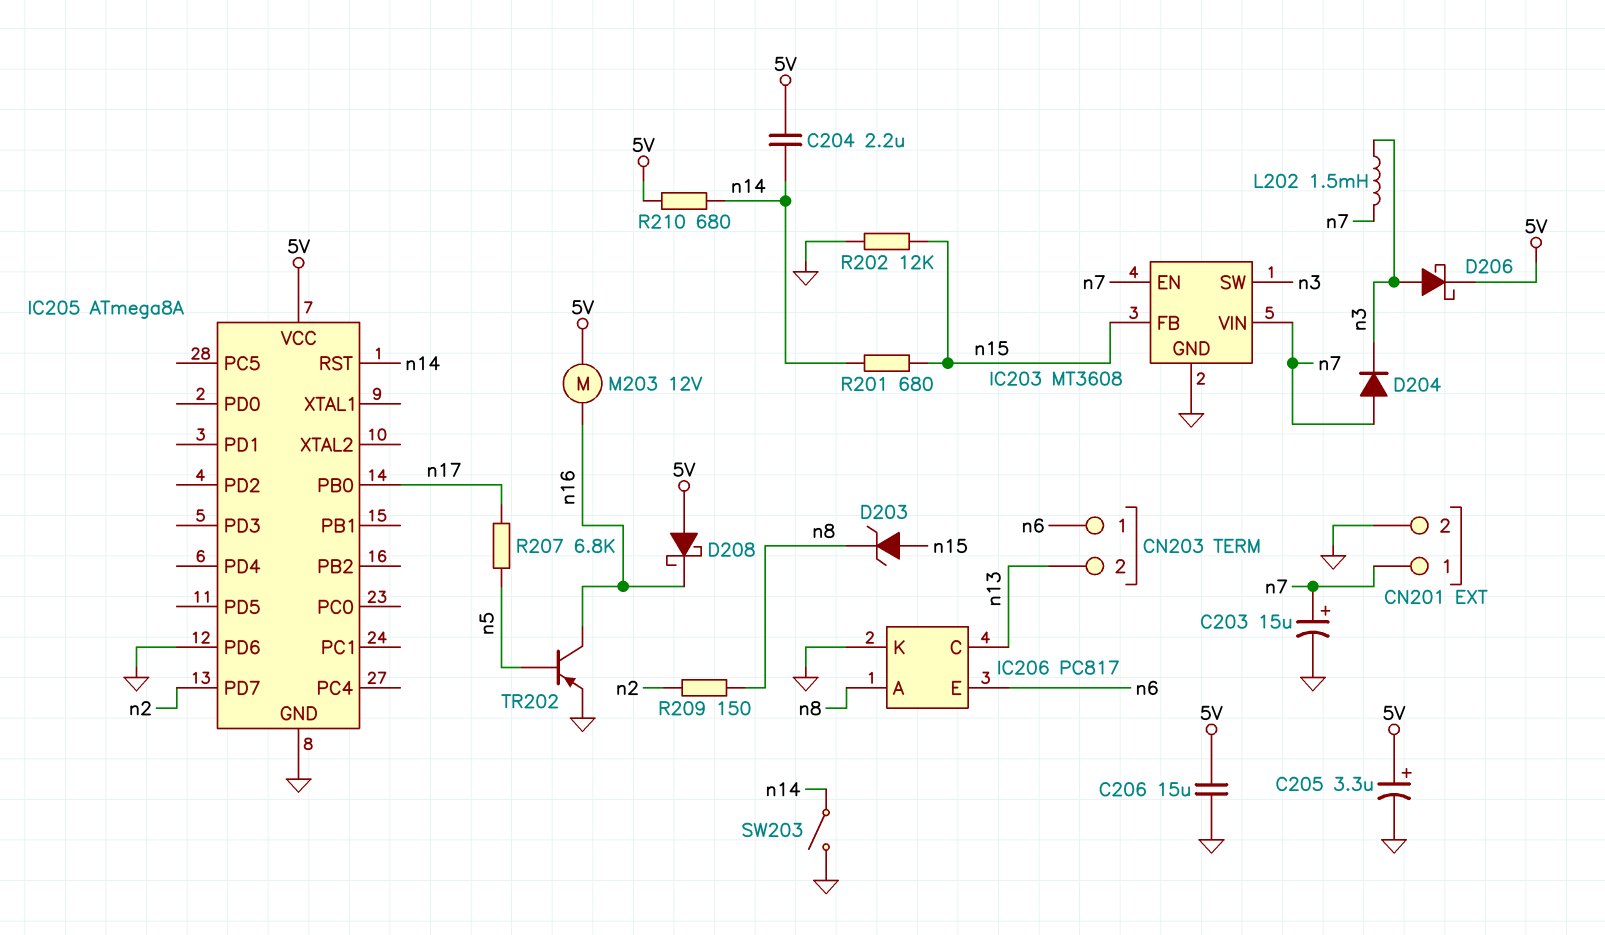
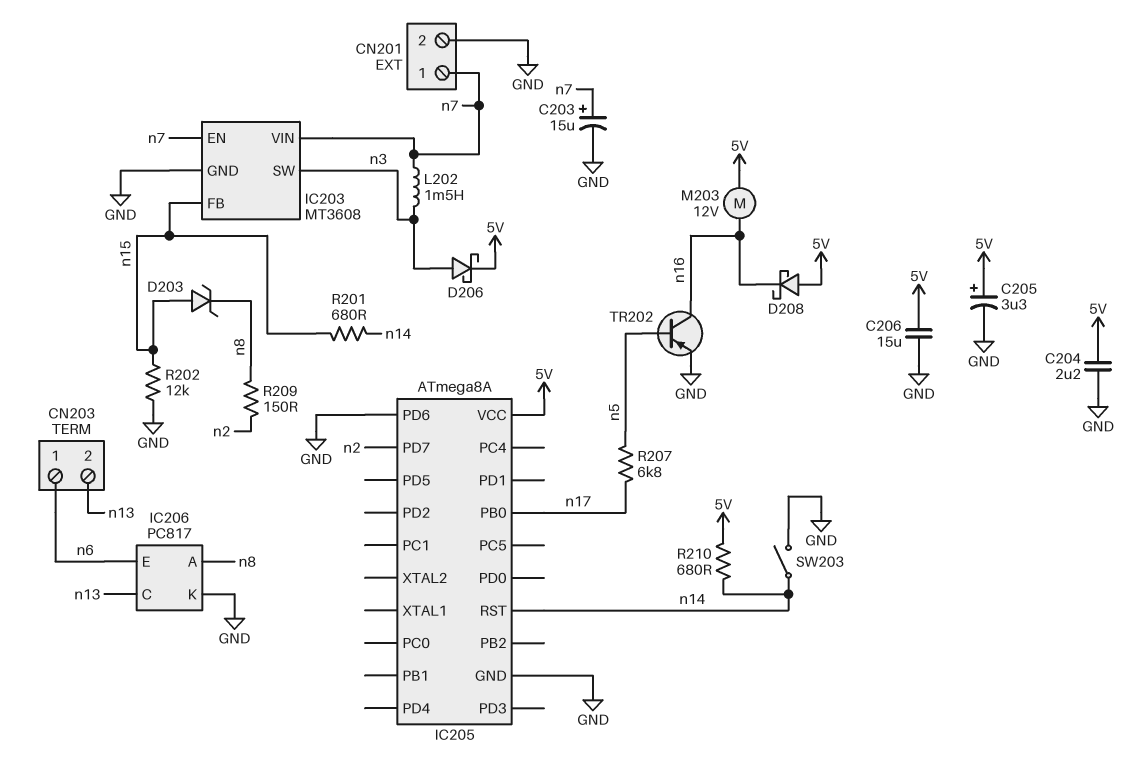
C204: 2.2uF (5V, n14) -> 2.2uF (5V, GND)
D204: diode (A n7, K n3) -> none

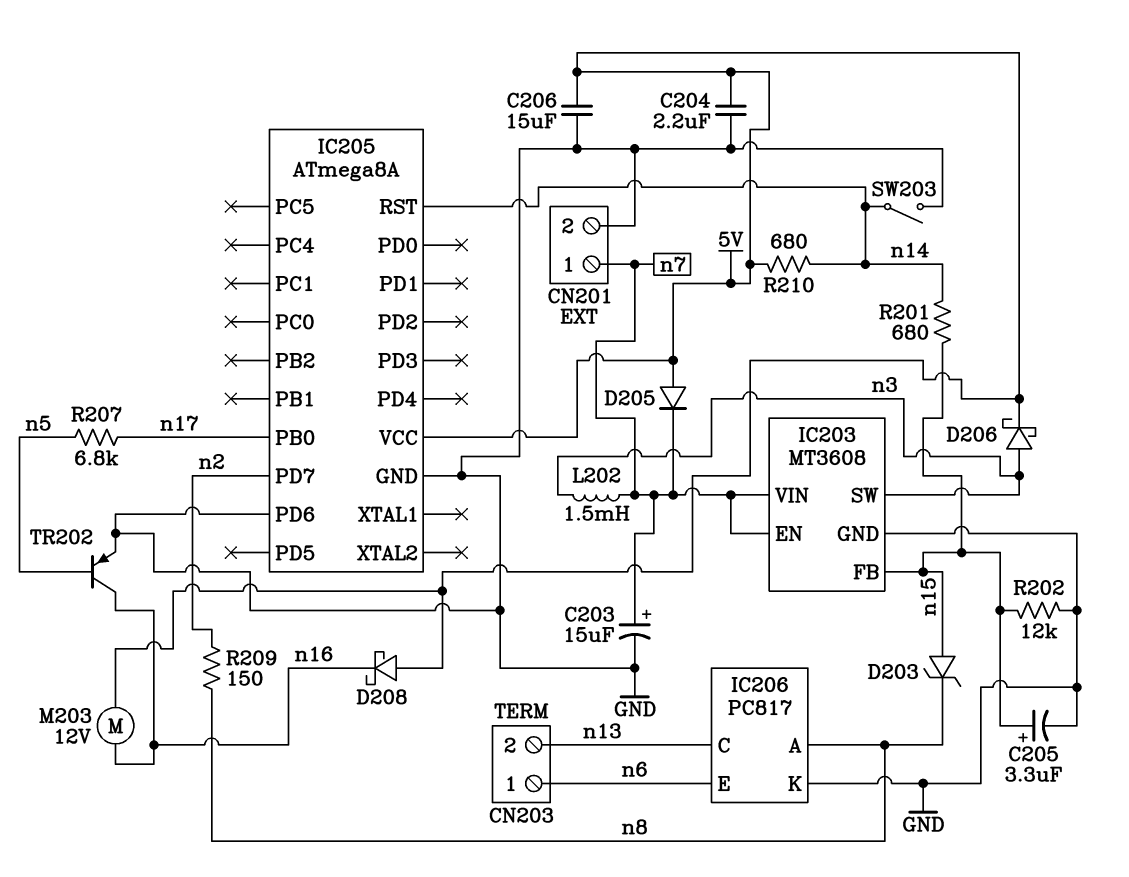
C205: 3.3uF (plus 5V, minus GND) -> 3.3uF (plus n15, minus GND)
D205: none -> diode (A 5V, K n7)

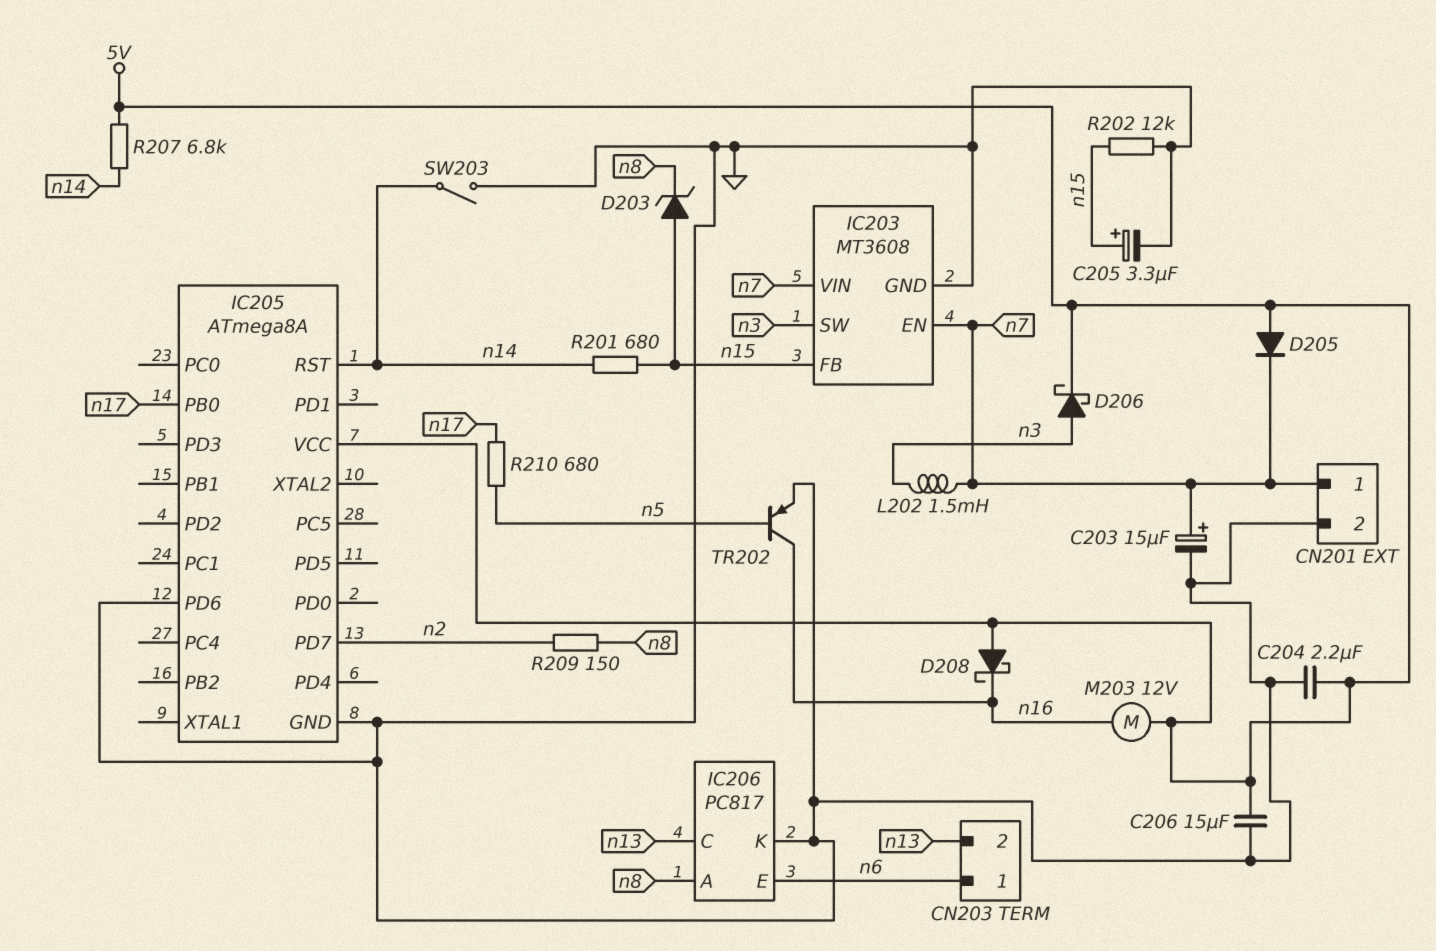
R207: 6.8k (n5, n17) -> 6.8k (5V, n14)
R210: 680 (5V, n14) -> 680 (n5, n17)

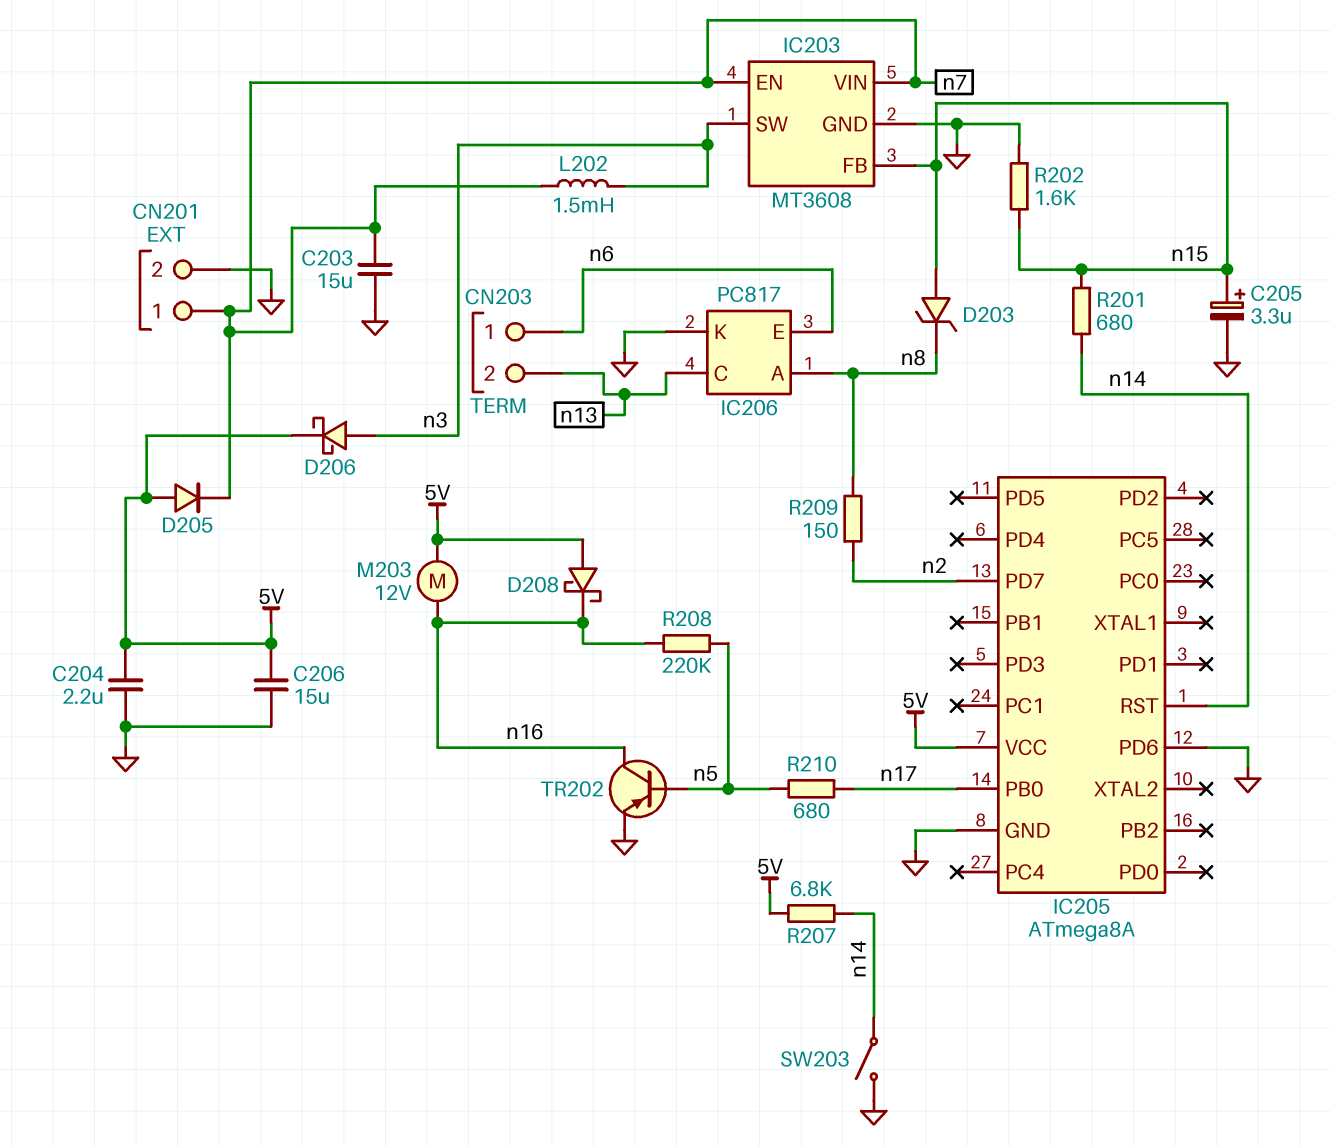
C203: 15uF (plus n7, minus GND) -> 15uF (GND, n7)
R202: 12k (GND, n15) -> 1.6k (GND, n15)
R208: none -> 220k (n5, n16)

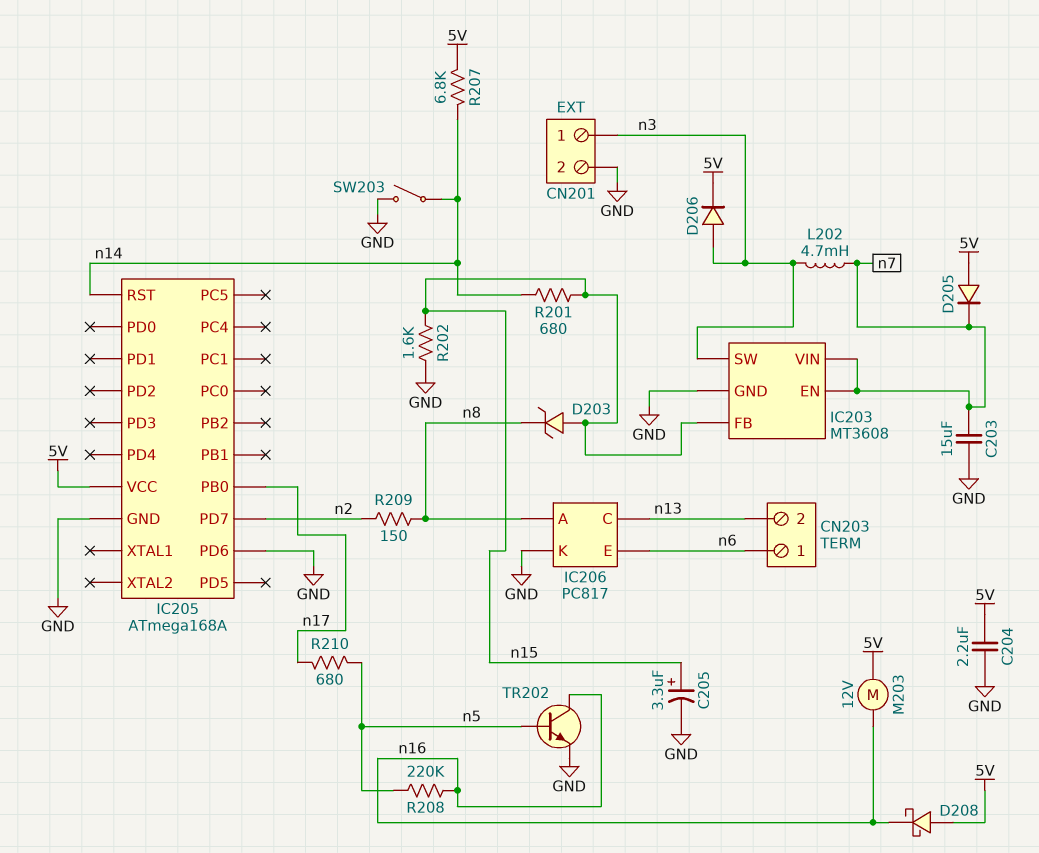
C206: 15uF (5V, GND) -> none
CN201 pin 1: n7 -> n3
D206: schottky (A n3, K 5V) -> diode (A n3, K 5V)
IC205: ATmega8A -> ATmega168A
L202: 1.5mH (n3, n7) -> 4.7mH (n3, n7)
TR202: PNP (B n5, C n16, E GND) -> NPN (B n5, C n16, E GND)

